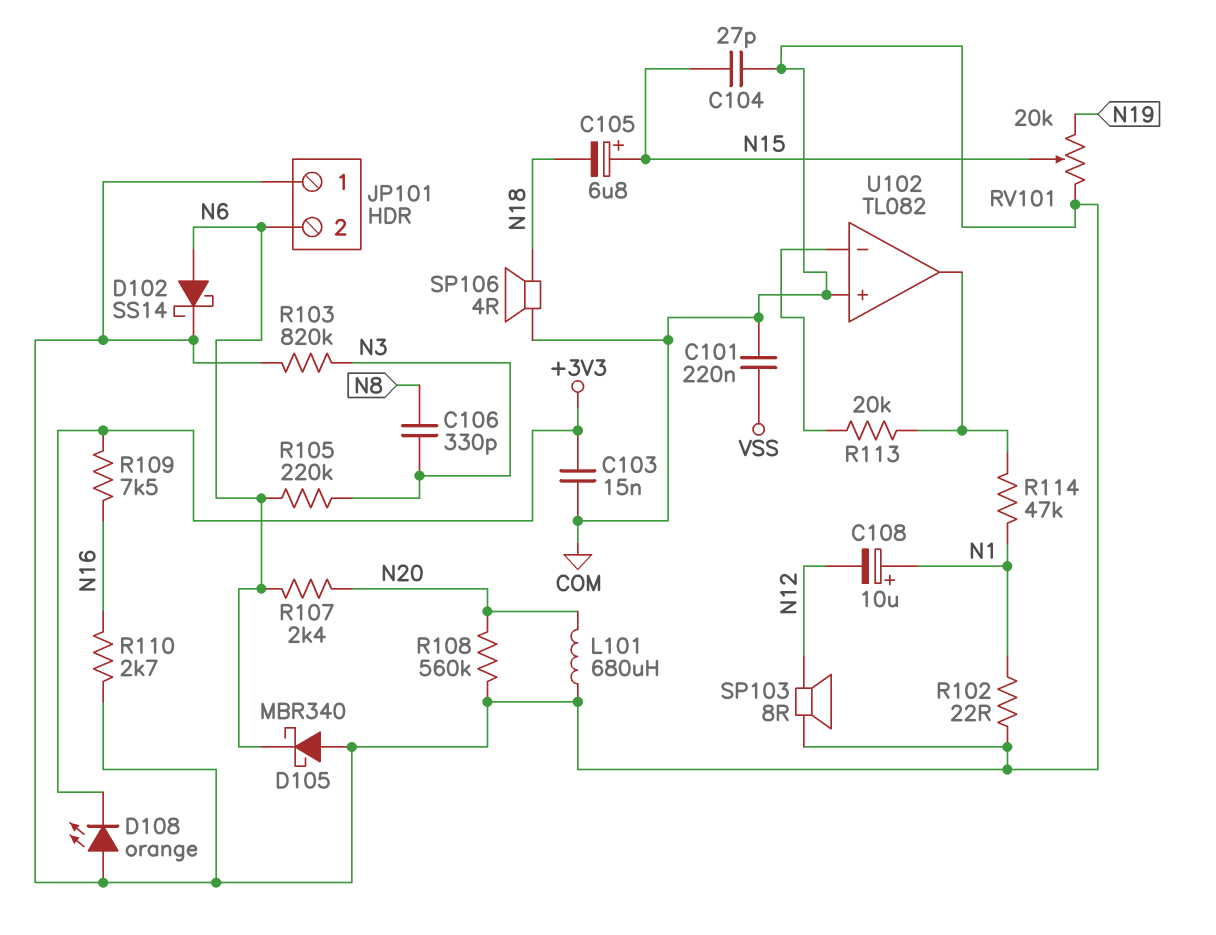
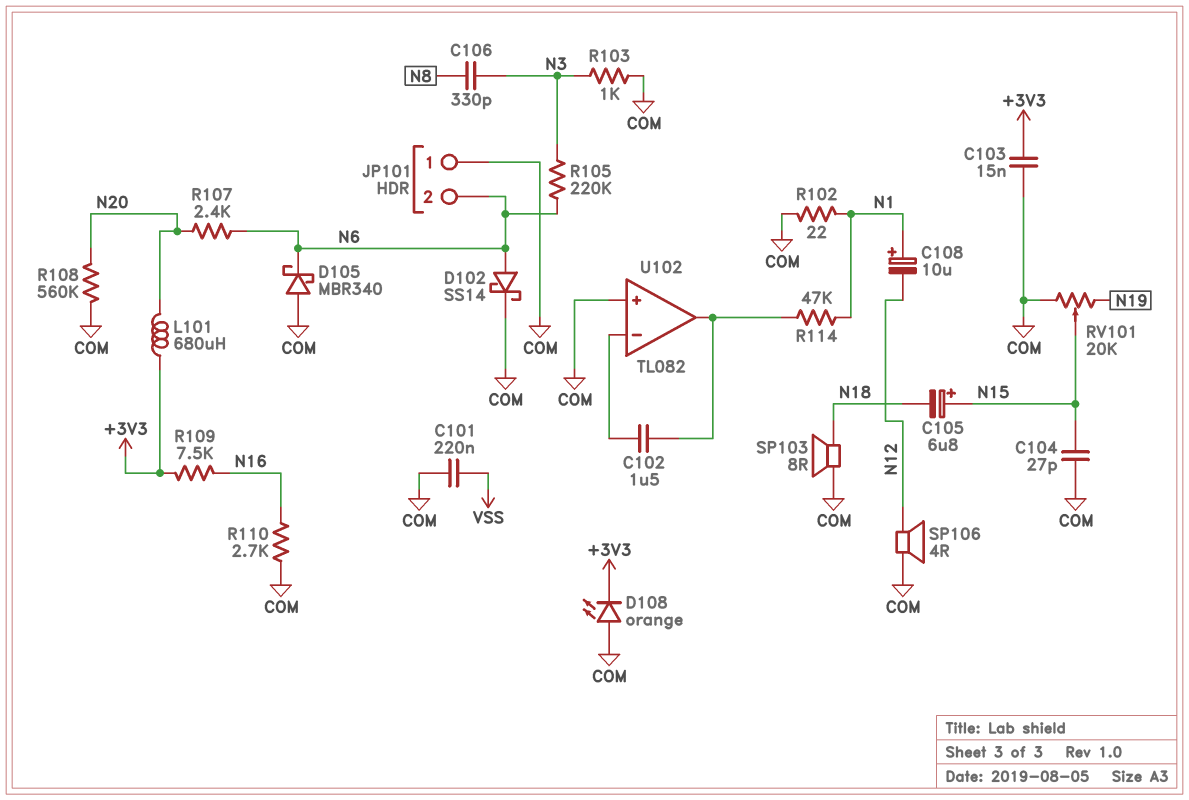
C102: none -> 1.5uF (U102/in-, U102/out)
L101: 680uH (COM, N20) -> 680uH (+3V3, N20)
R103: 820k (COM, N3) -> 1k (COM, N3)
R113: 20k (U102/in-, U102/out) -> none
SP103: speaker 8R (COM, N12) -> speaker 8R (COM, N18)
SP106: speaker 4R (COM, N18) -> speaker 4R (COM, N12)

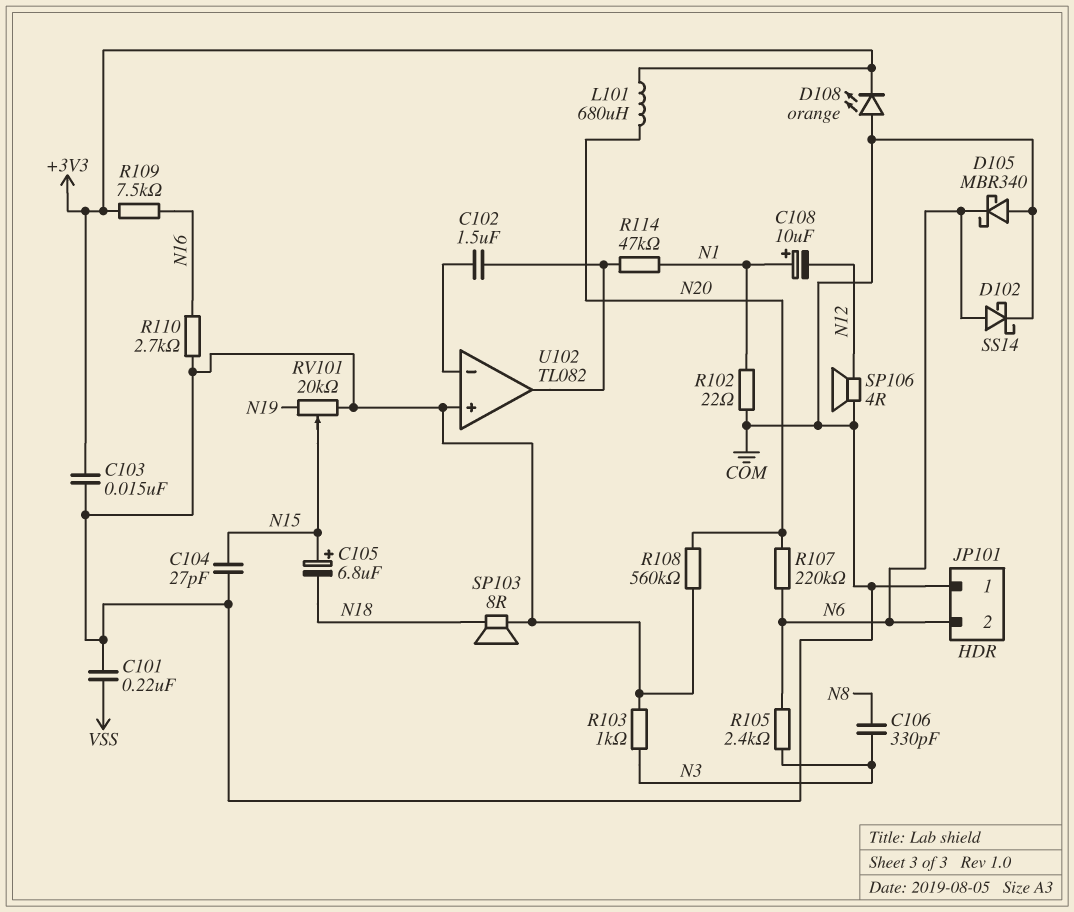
R105: 220k (N3, N6) -> 2.4k (N3, N6)
R107: 2.4k (N6, N20) -> 220k (N6, N20)

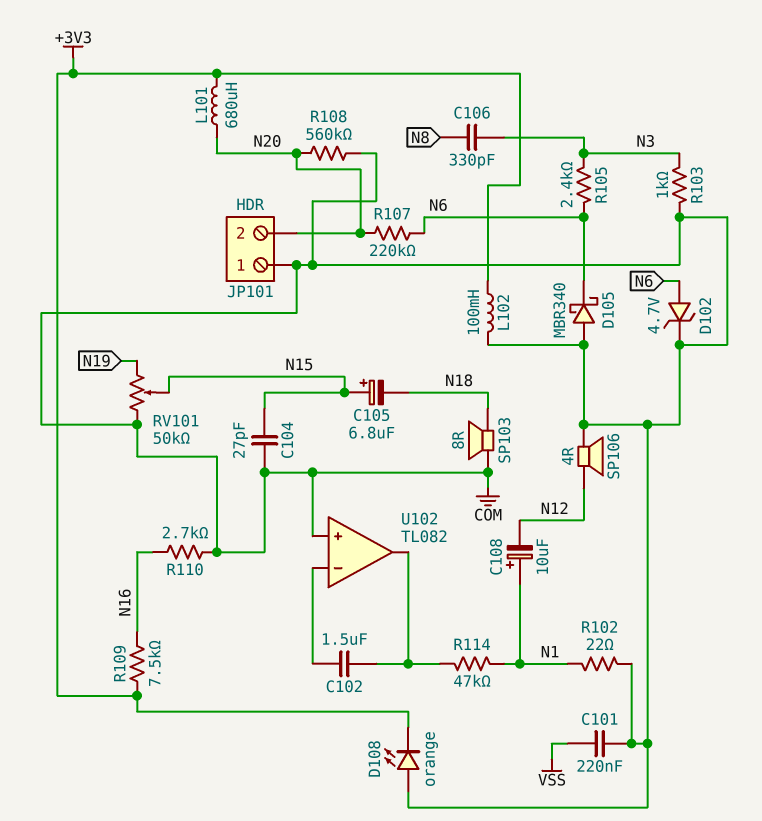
C103: 15nF (+3V3, COM) -> none
D102: schottky SS14 (A N6, K COM) -> zener 4.7V (A N6, K COM)
JP101 pin 2: N6 -> N20
L102: none -> 100mH (+3V3, COM)
RV101: 20k (COM, N19, wiper N15) -> 50k (COM, N19, wiper N15)

